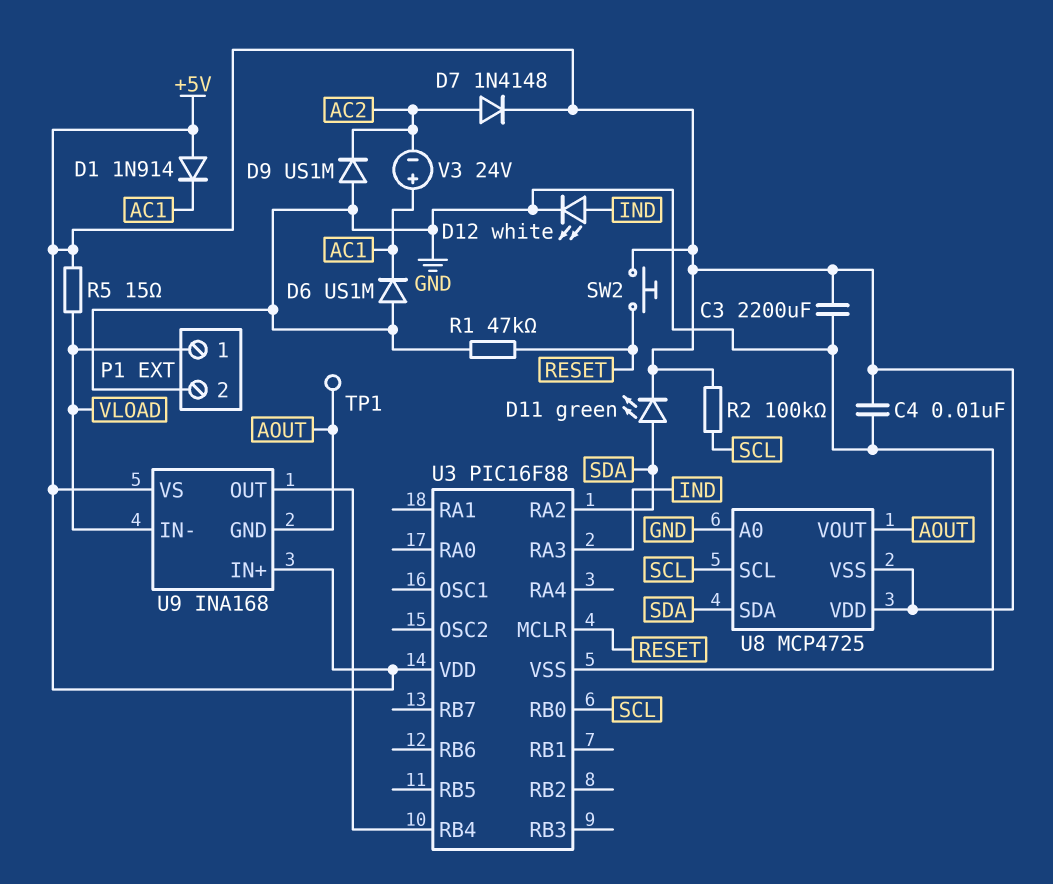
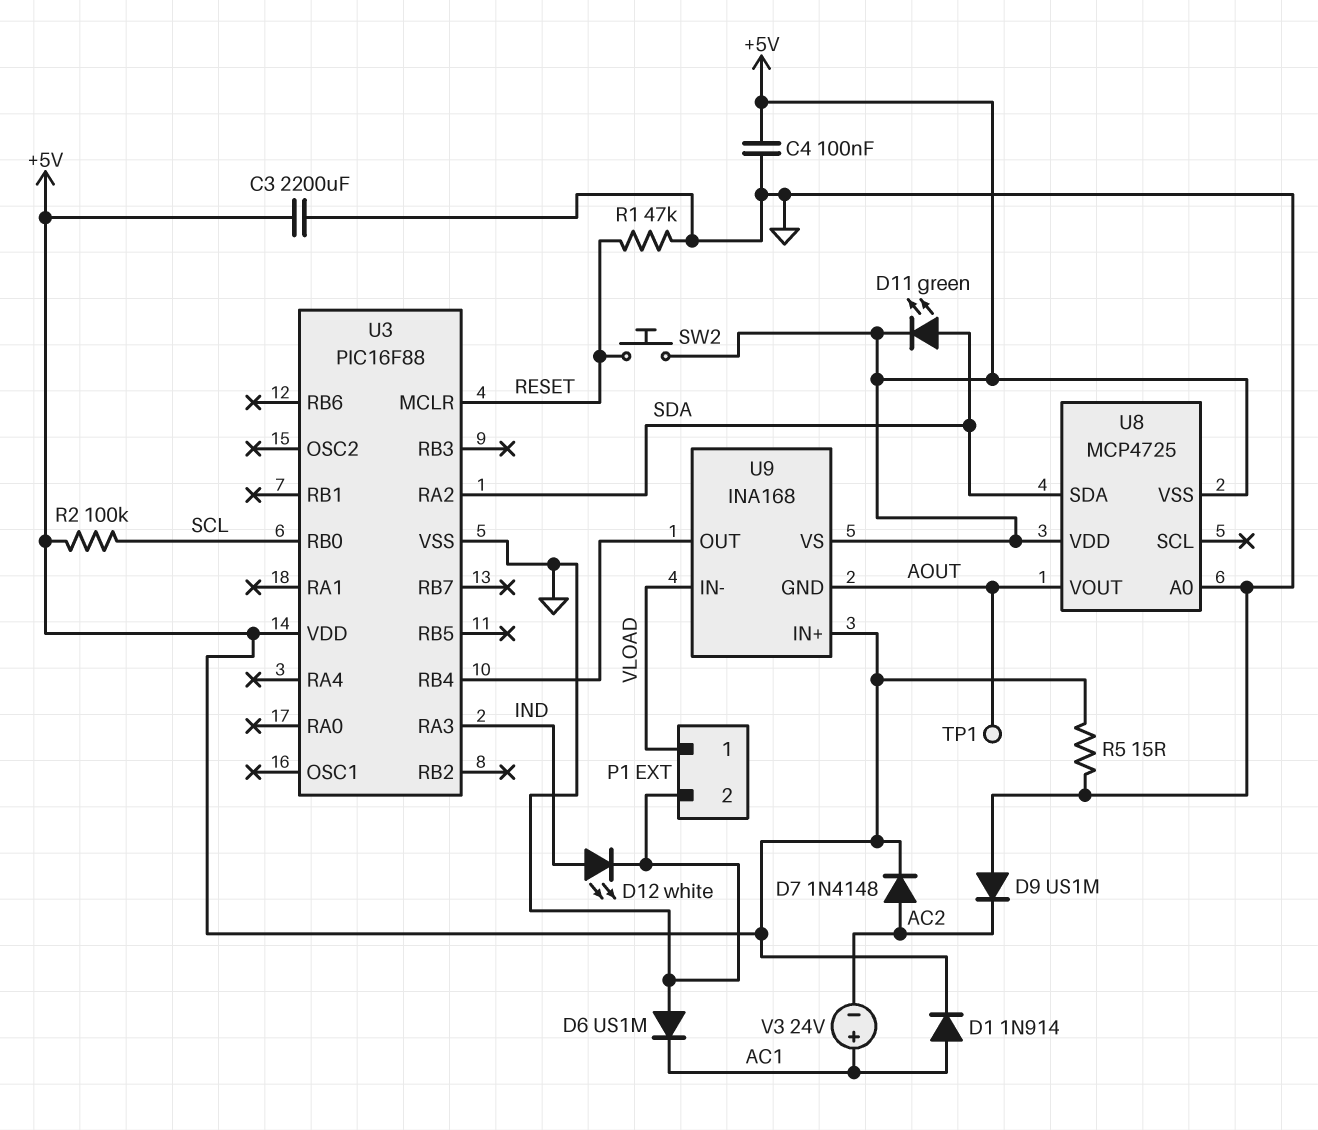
C4: 10nF (+5V, GND) -> 100nF (+5V, GND)
D1: diode 1N914 (A +5V, K AC1) -> diode 1N914 (A AC1, K +5V)
R5: 15 (+5V, VLOAD) -> 15 (+5V, GND)
U8 pin SCL: SCL -> none

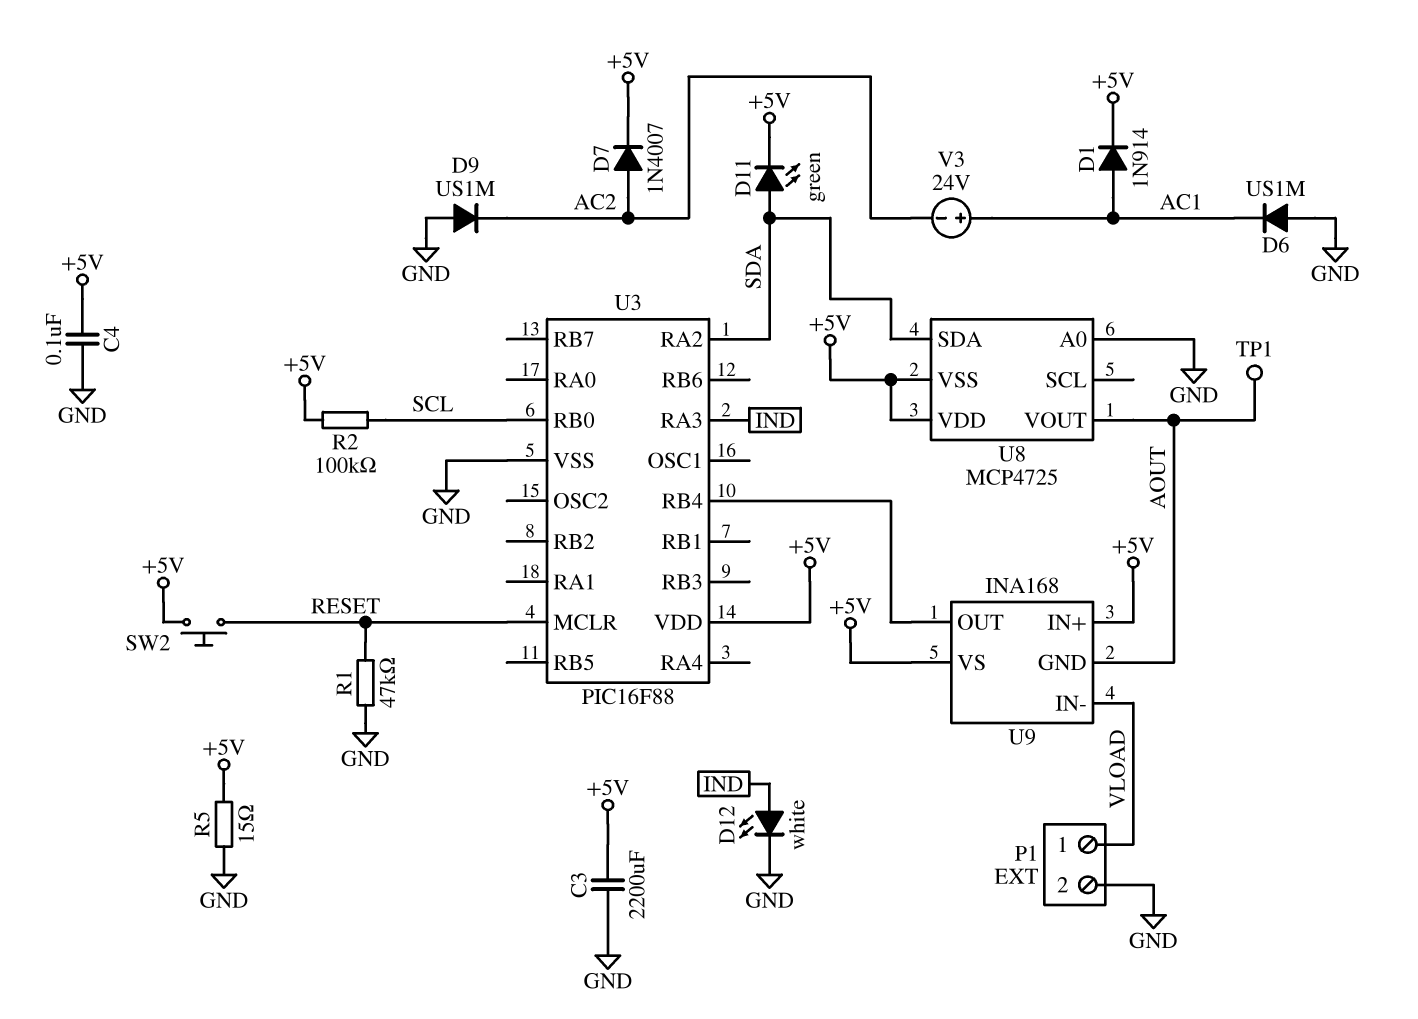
D7: diode 1N4148 (A AC2, K +5V) -> diode 1N4007 (A AC2, K +5V)

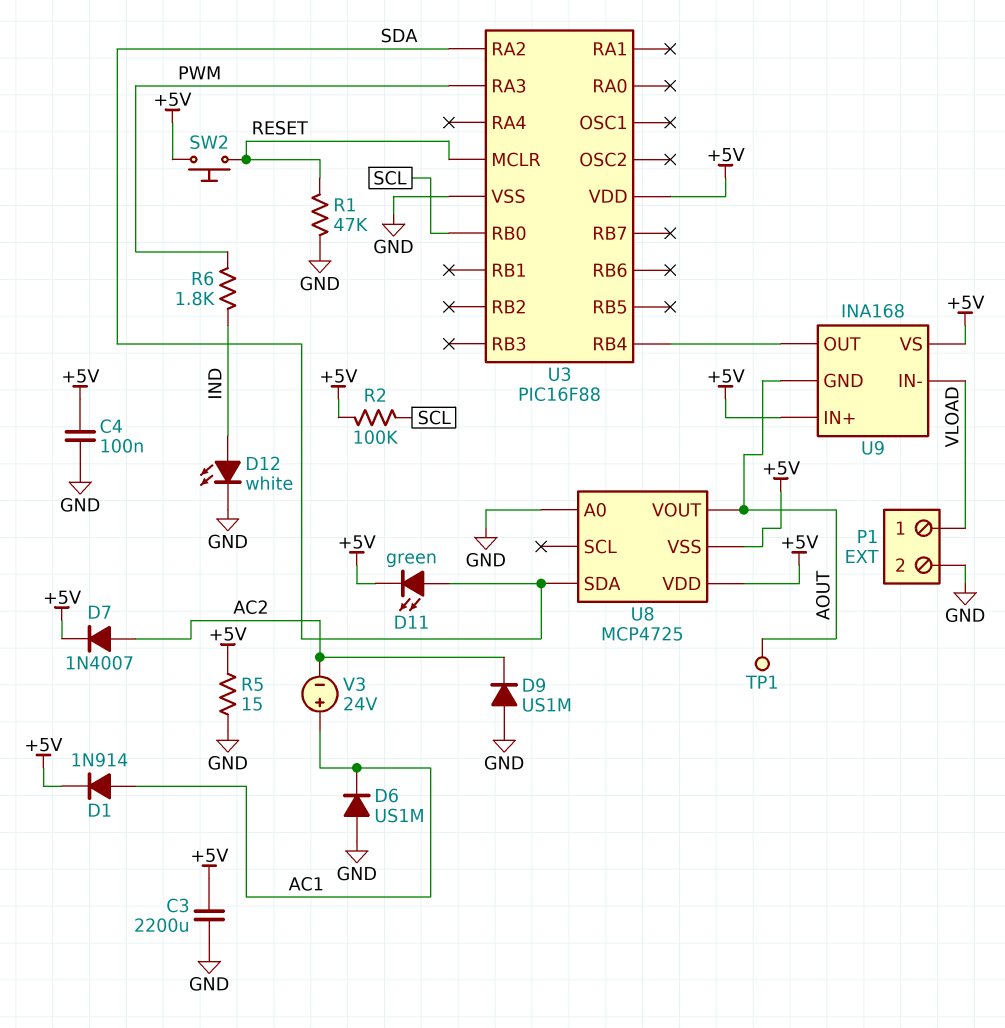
R6: none -> 1.8k (IND, PWM)
U3 pin RA3: IND -> PWM

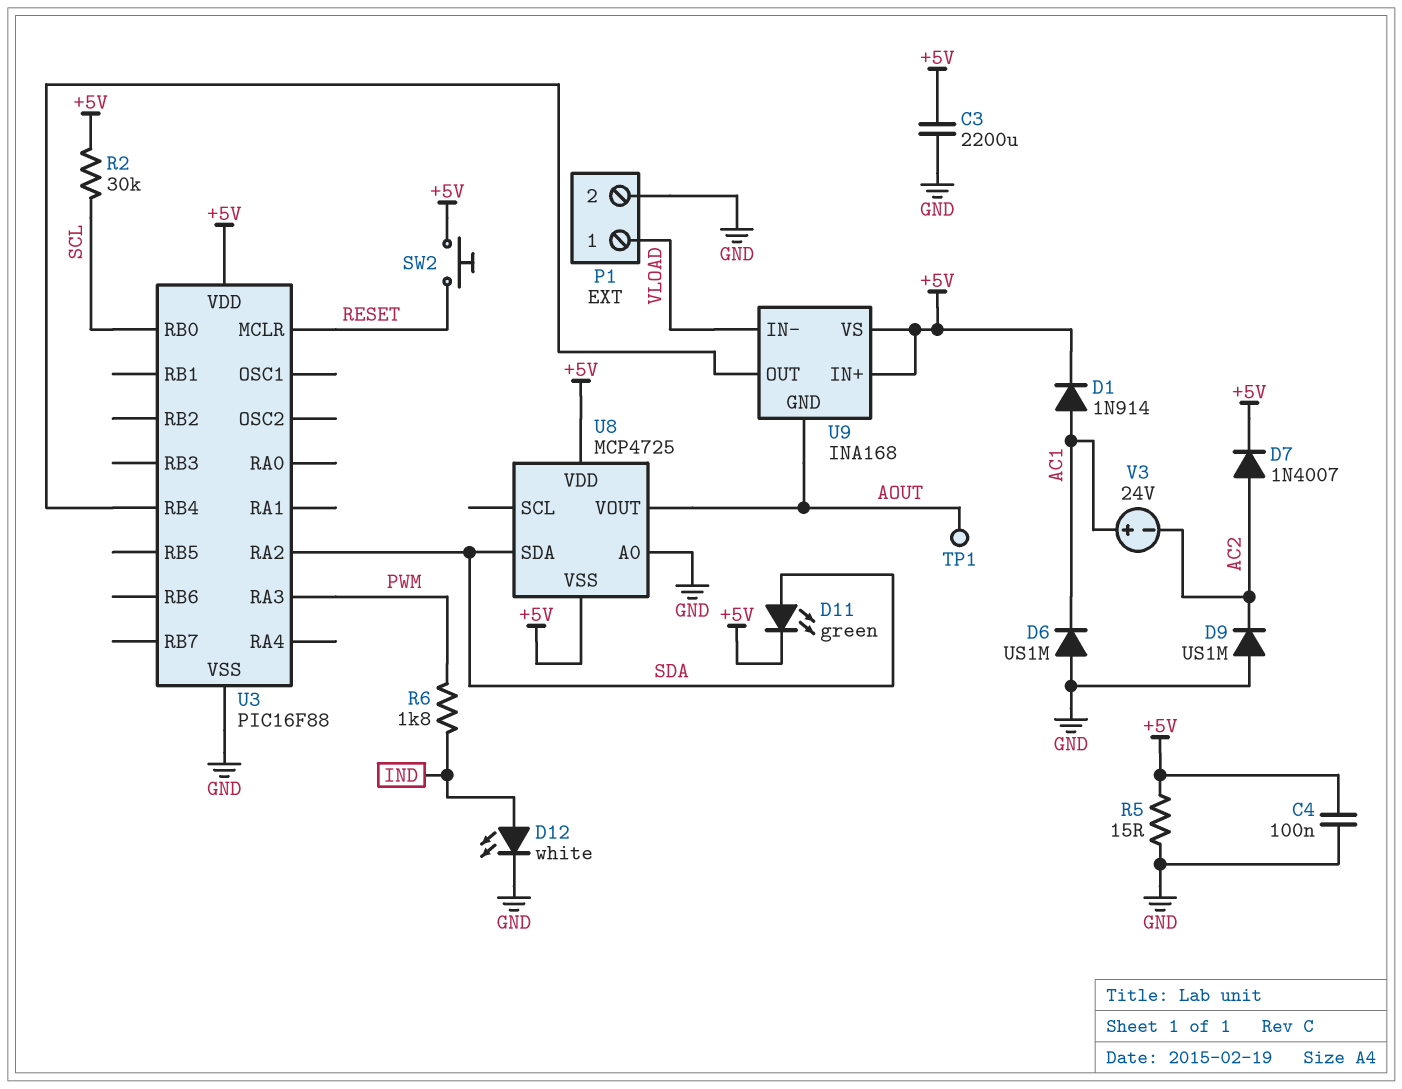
R1: 47k (GND, RESET) -> none
R2: 100k (+5V, SCL) -> 30k (+5V, SCL)

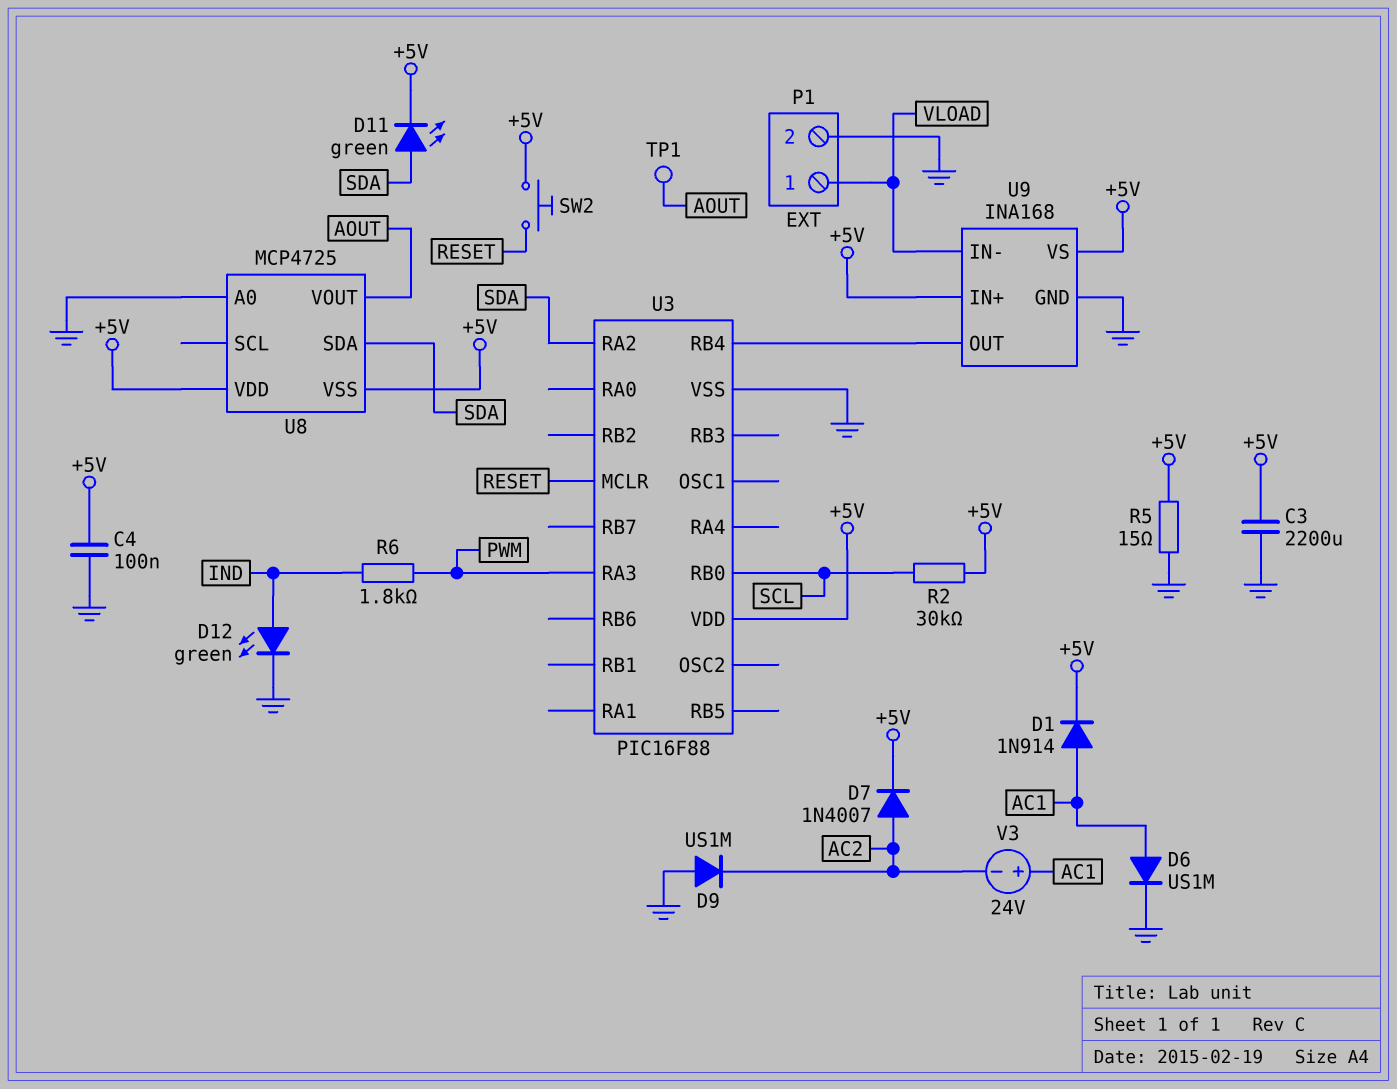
D6: diode US1M (A GND, K AC1) -> diode US1M (A AC1, K GND)
D12: LED white (A IND, K GND) -> LED green (A IND, K GND)
U9 pin GND: AOUT -> GND

